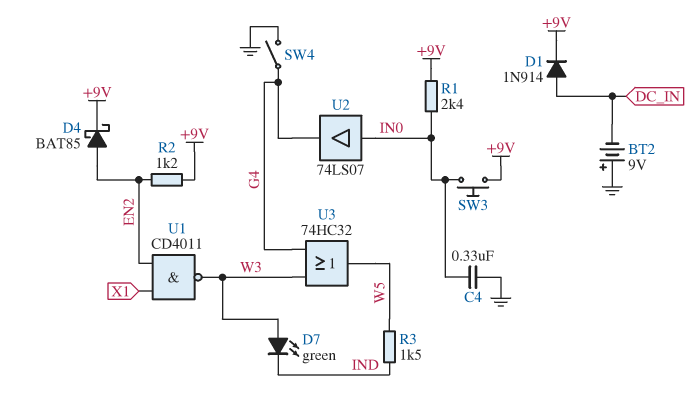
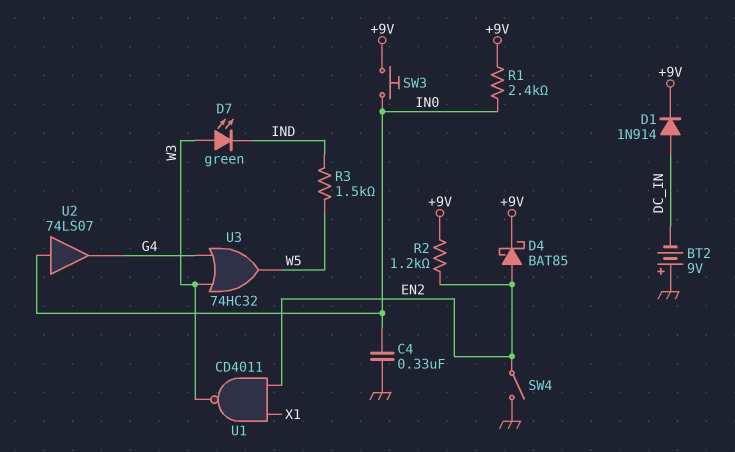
SW4: switch (G4, GND) -> switch (EN2, GND)

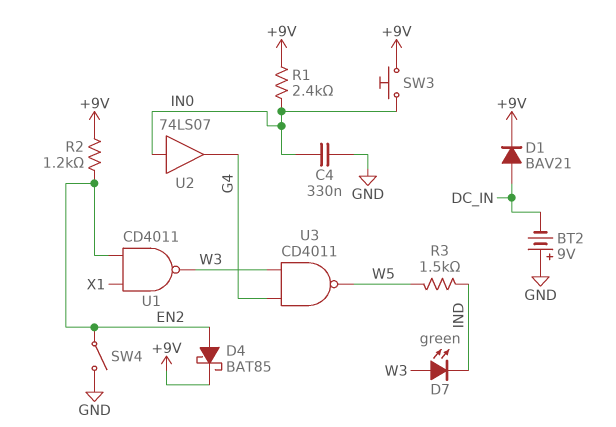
D1: diode 1N914 (A DC_IN, K +9V) -> diode BAV21 (A DC_IN, K +9V)
U3: OR 74HC32 (in G4, in W3, out W5) -> NAND CD4011 (in G4, in W3, out W5)

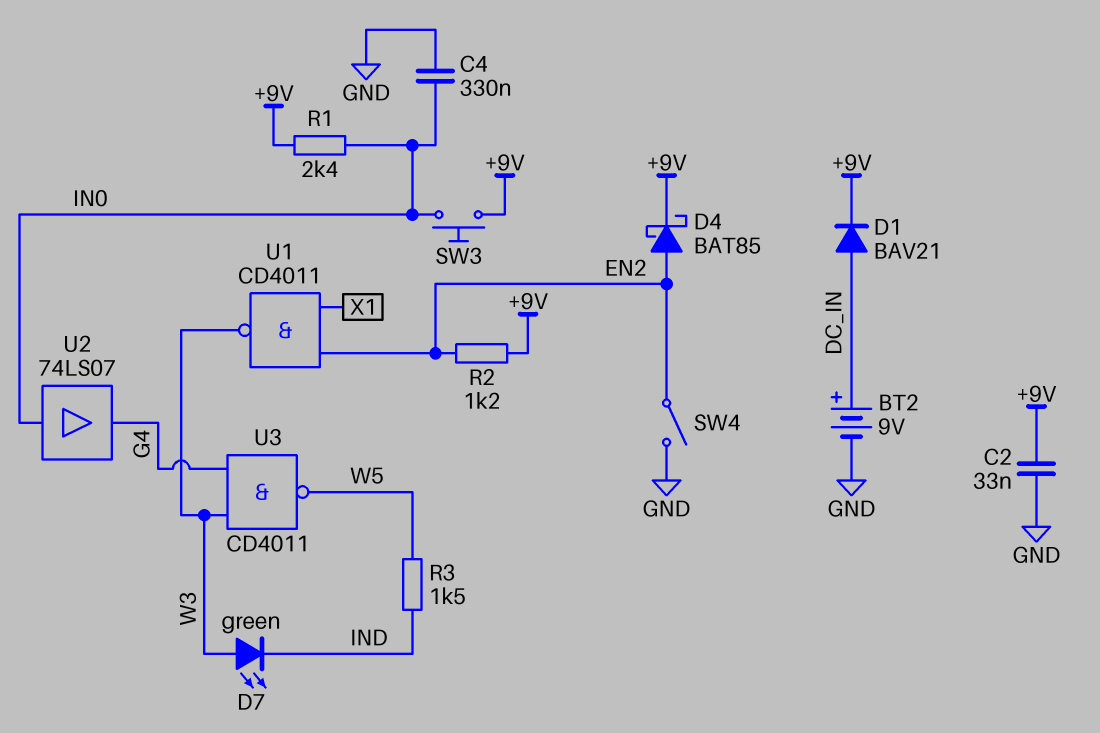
BT2: 9V (plus GND, minus DC_IN) -> 9V (plus DC_IN, minus GND)
C2: none -> 33nF (+9V, GND)

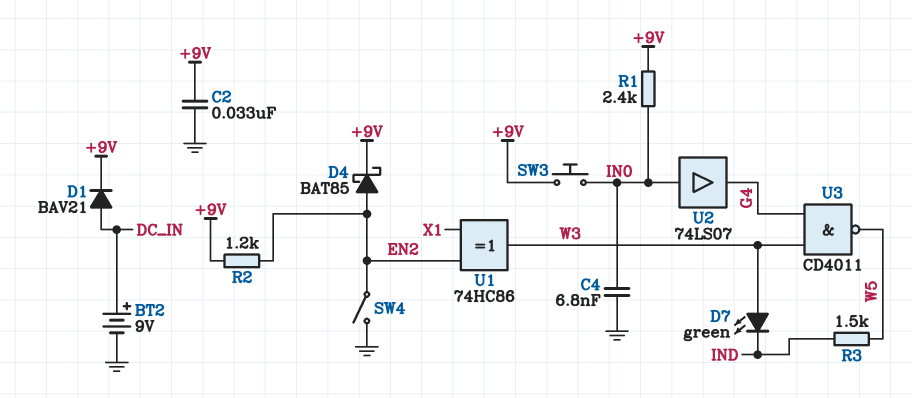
C4: 330nF (GND, IN0) -> 6.8nF (GND, IN0)
U1: NAND CD4011 (in EN2, in X1, out W3) -> XOR 74HC86 (in EN2, in X1, out W3)

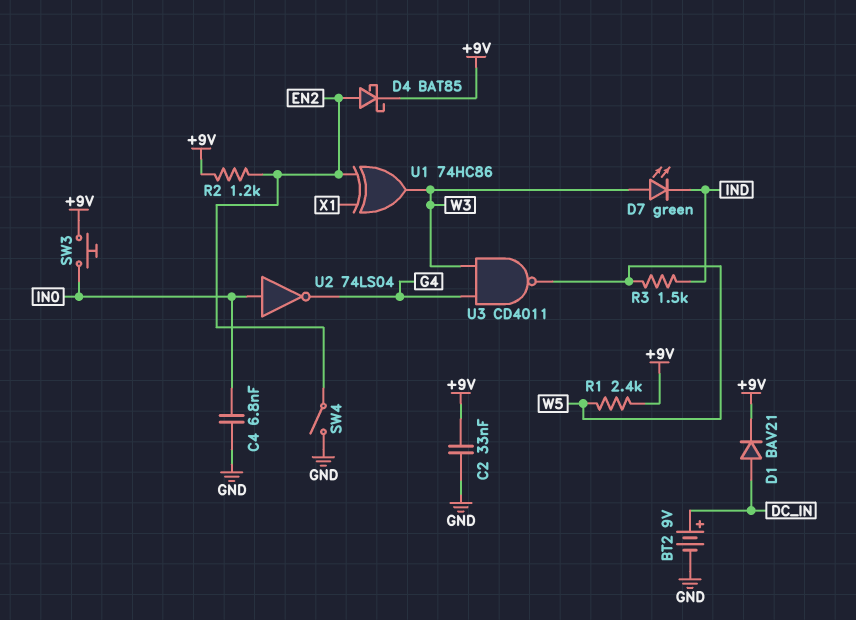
R1: 2.4k (+9V, IN0) -> 2.4k (+9V, W5)
U2: buffer 74LS07 (in IN0, out G4) -> NOT 74LS04 (in IN0, out G4)

